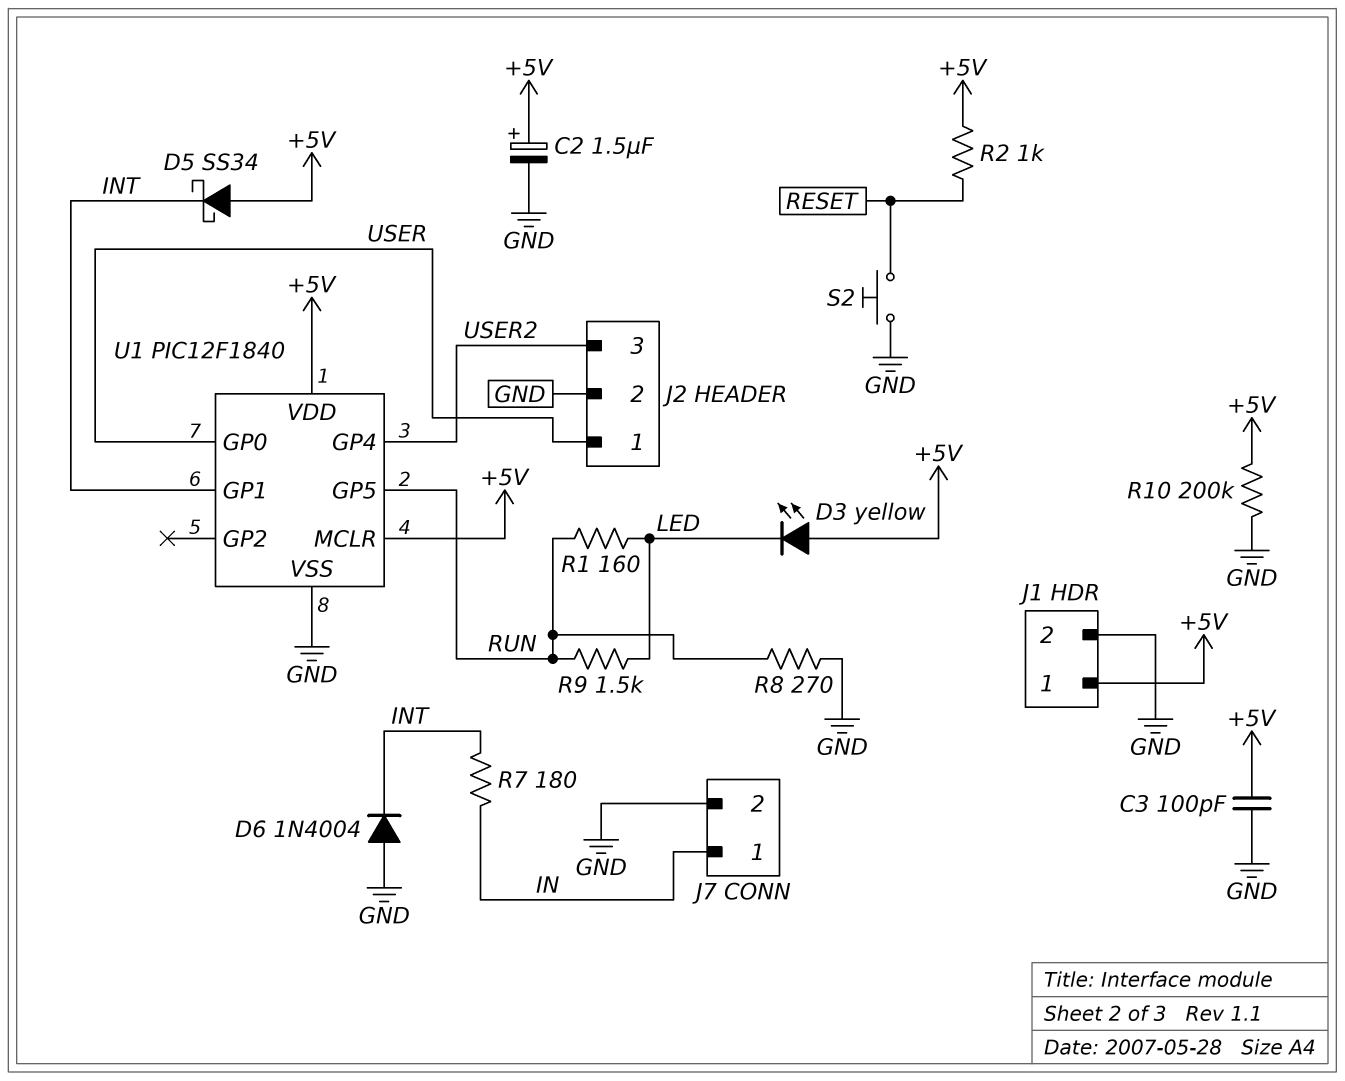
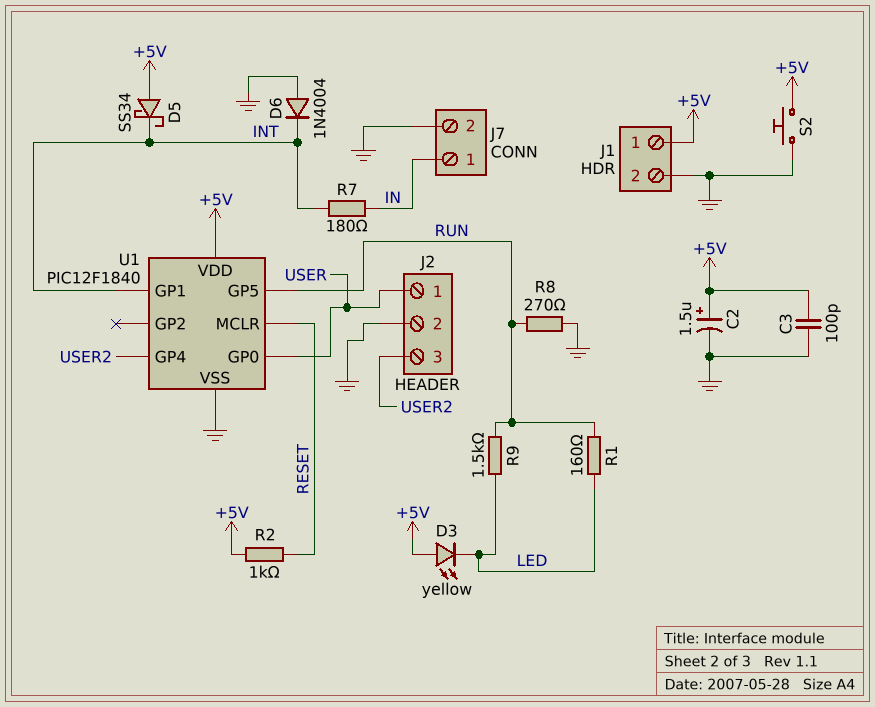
R10: 200k (+5V, GND) -> none
S2: button (GND, RESET) -> button (+5V, GND)
U1 pin MCLR: +5V -> RESET

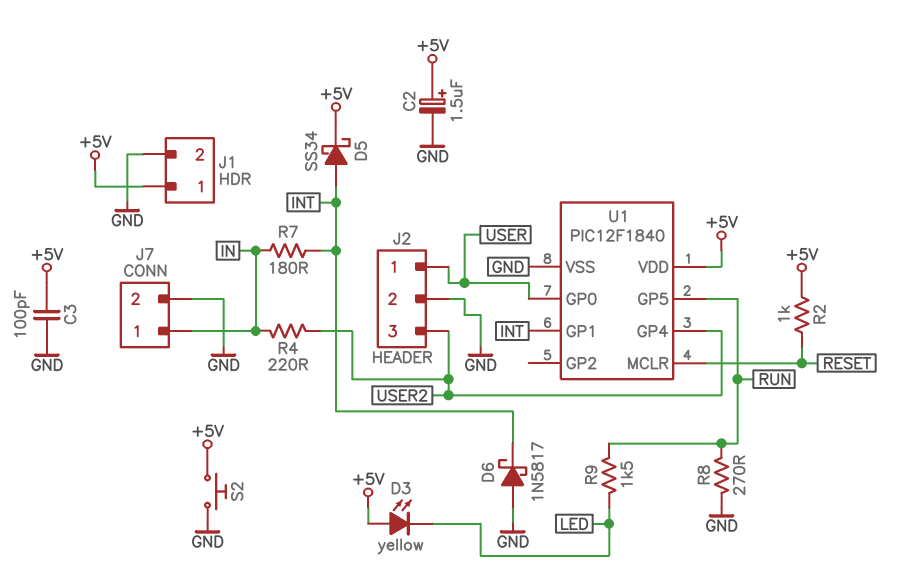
D5: schottky SS34 (A +5V, K INT) -> schottky SS34 (A INT, K +5V)
D6: diode 1N4004 (A GND, K INT) -> schottky 1N5817 (A GND, K INT)
R1: 160 (LED, RUN) -> none
R4: none -> 220 (IN, USER2)

